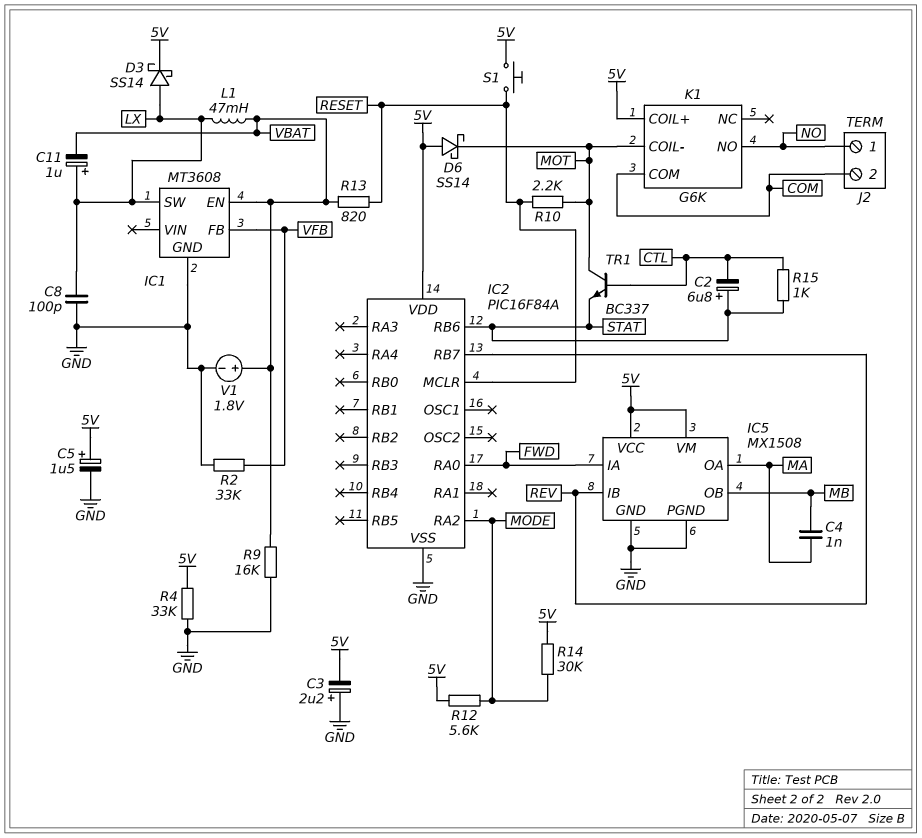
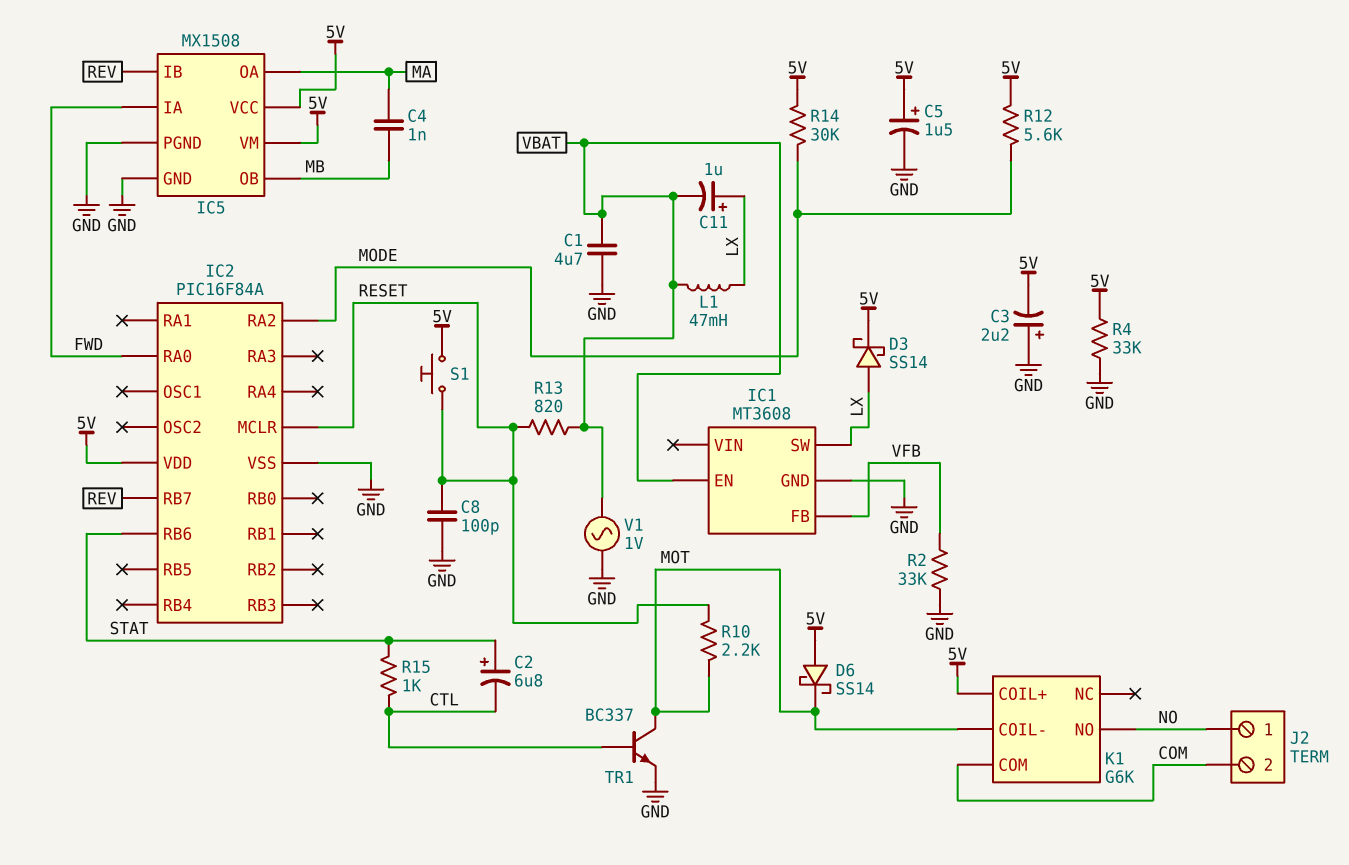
C1: none -> 4.7uF (GND, VBAT)
C8: 100pF (GND, LX) -> 100pF (GND, RESET)
R9: 16k (GND, VBAT) -> none
TR1: NPN BC337 (B CTL, C MOT, E STAT) -> NPN BC337 (B CTL, C MOT, E GND)
V1: 1.8V (plus VBAT, minus GND) -> AC 1V (GND, VBAT)

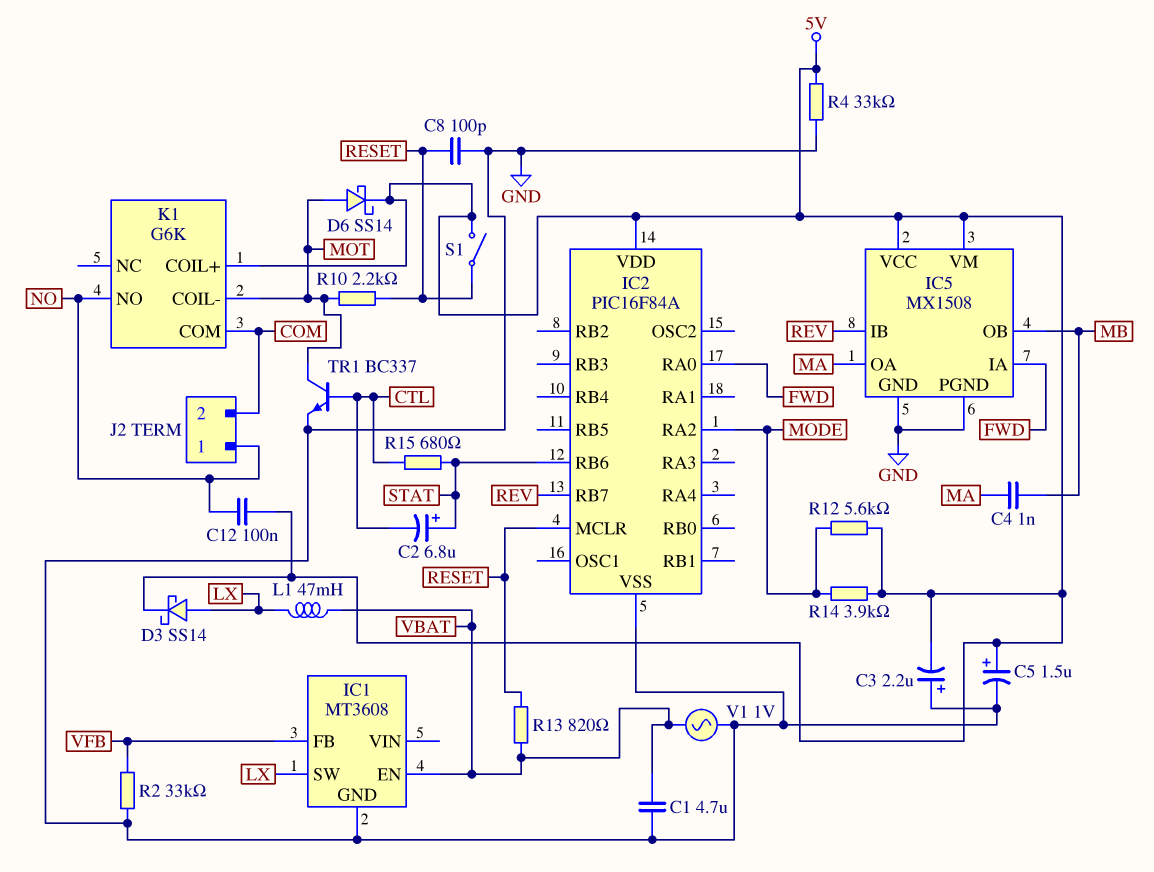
C11: 1uF (plus LX, minus VBAT) -> none
C12: none -> 100nF (5V, NO)
D6: schottky SS14 (A 5V, K MOT) -> schottky SS14 (A MOT, K 5V)
R14: 30k (5V, MODE) -> 3.9k (5V, MODE)
R15: 1k (CTL, STAT) -> 680 (CTL, STAT)
S1: button (5V, RESET) -> switch (5V, RESET)

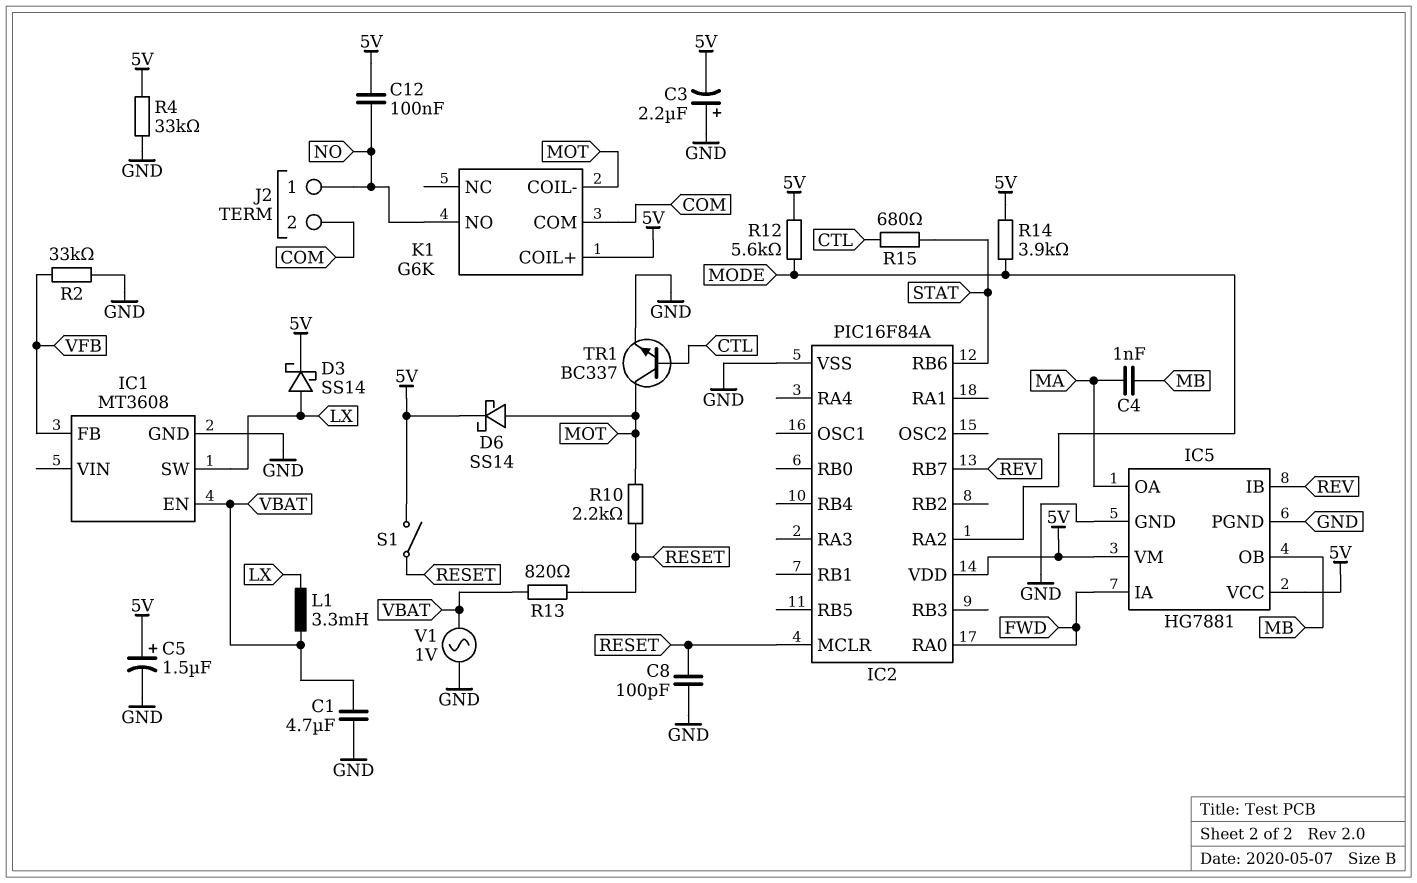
C2: 6.8uF (plus STAT, minus CTL) -> none
IC5: MX1508 -> HG7881
L1: 47mH (LX, VBAT) -> 3.3mH (LX, VBAT)

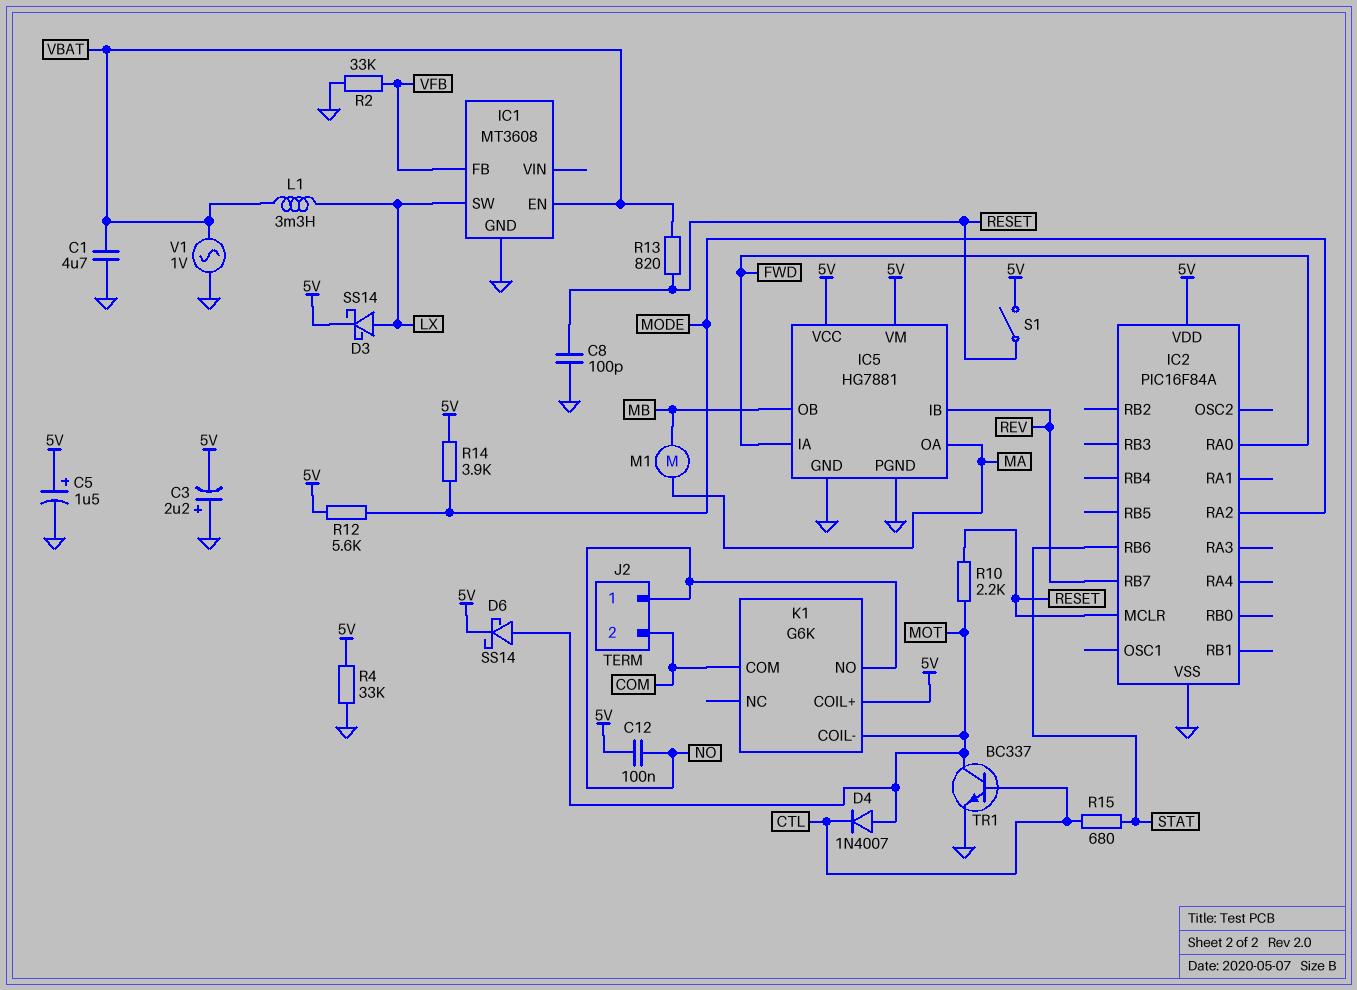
C4: 1nF (MA, MB) -> none
D4: none -> diode 1N4007 (A MOT, K CTL)
M1: none -> motor (MA, MB)

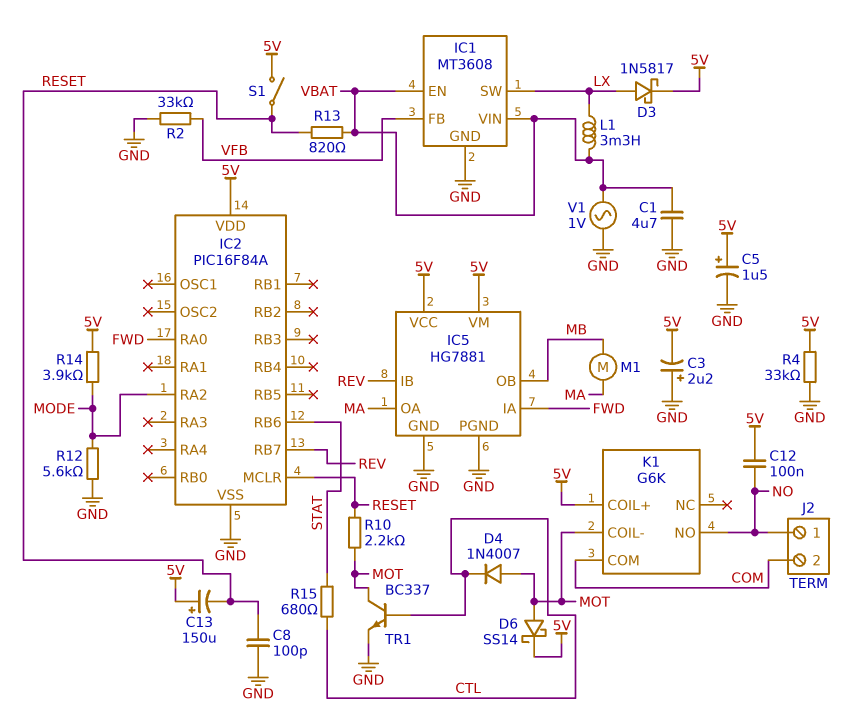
C13: none -> 150uF (plus 5V, minus RESET)
D3: schottky SS14 (A LX, K 5V) -> schottky 1N5817 (A LX, K 5V)
IC1 pin VIN: none -> VBAT
R12: 5.6k (5V, MODE) -> 5.6k (GND, MODE)

